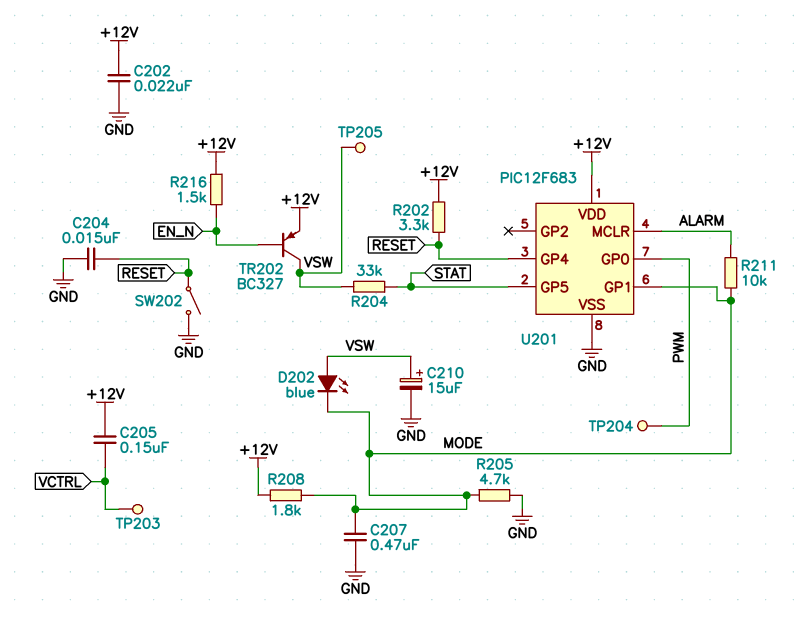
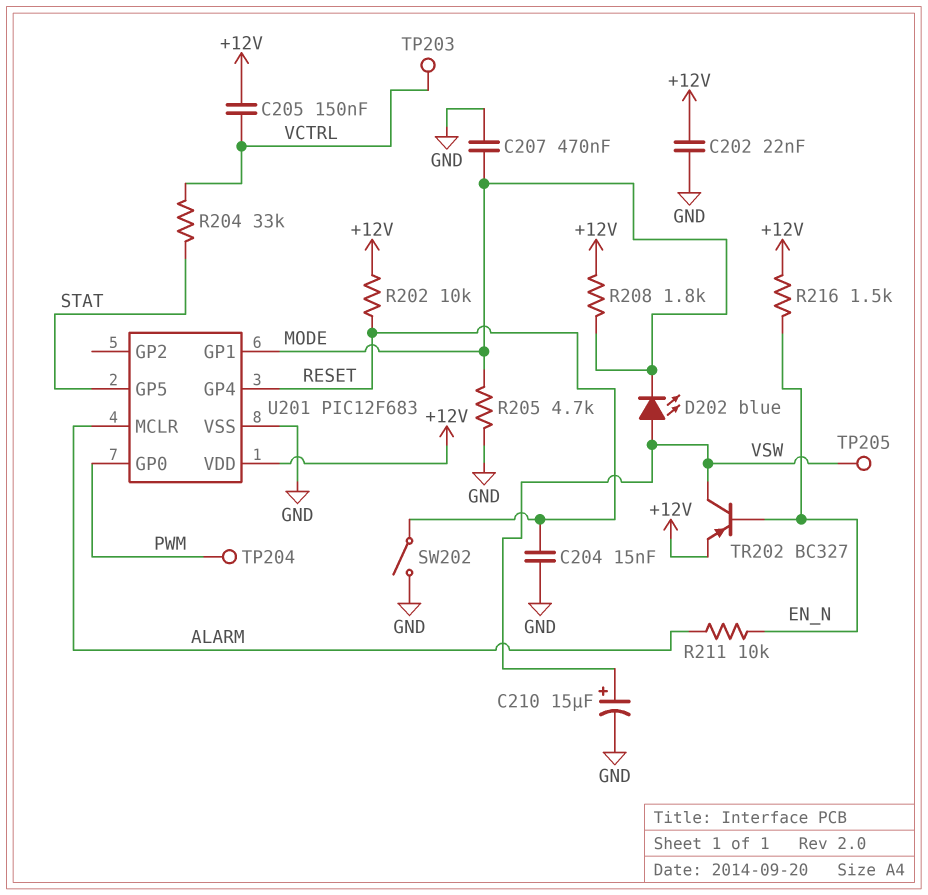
R202: 3.3k (+12V, RESET) -> 10k (+12V, RESET)
R204: 33k (STAT, VSW) -> 33k (STAT, VCTRL)
R211: 10k (ALARM, MODE) -> 10k (ALARM, EN_N)

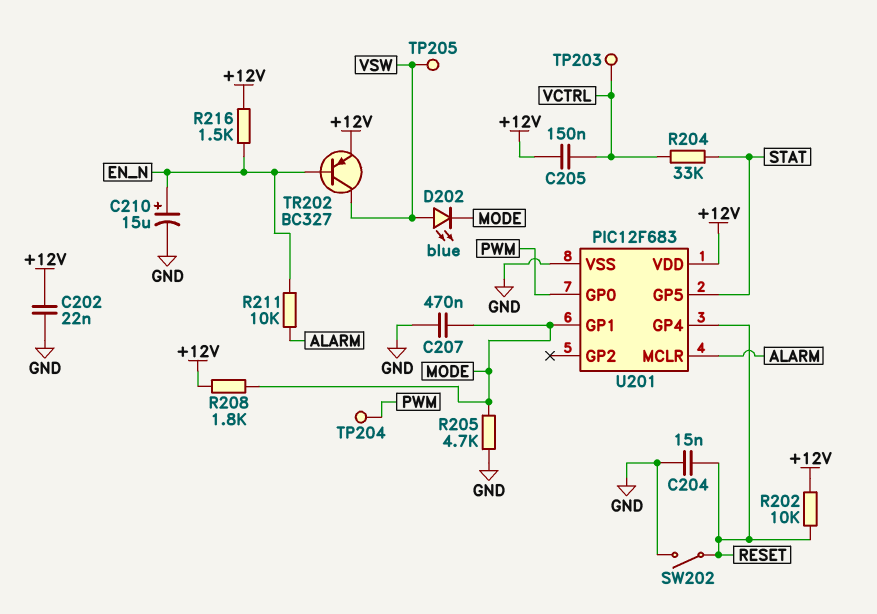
C210: 15uF (plus VSW, minus GND) -> 15uF (plus EN_N, minus GND)

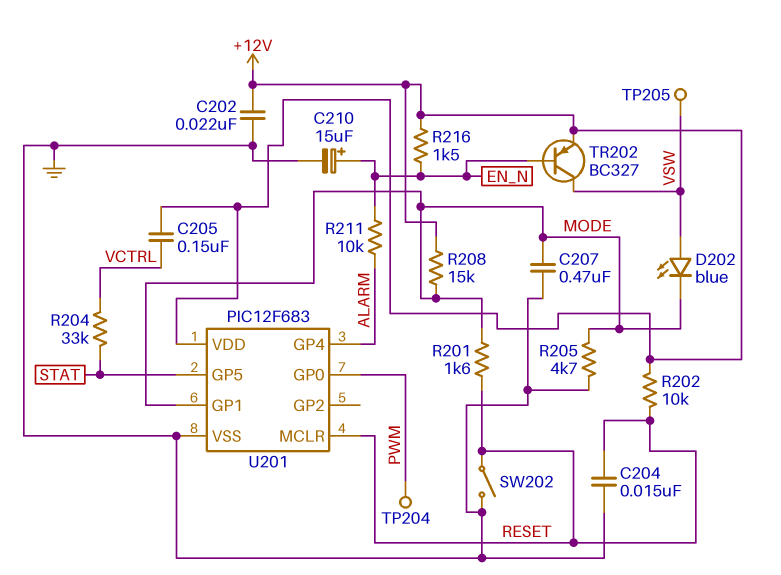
R201: none -> 1.6k (MODE, RESET)
R208: 1.8k (+12V, MODE) -> 15k (+12V, MODE)
TP203: test point (VCTRL) -> none
U201 pin GP4: RESET -> ALARM
U201 pin MCLR: ALARM -> RESET

